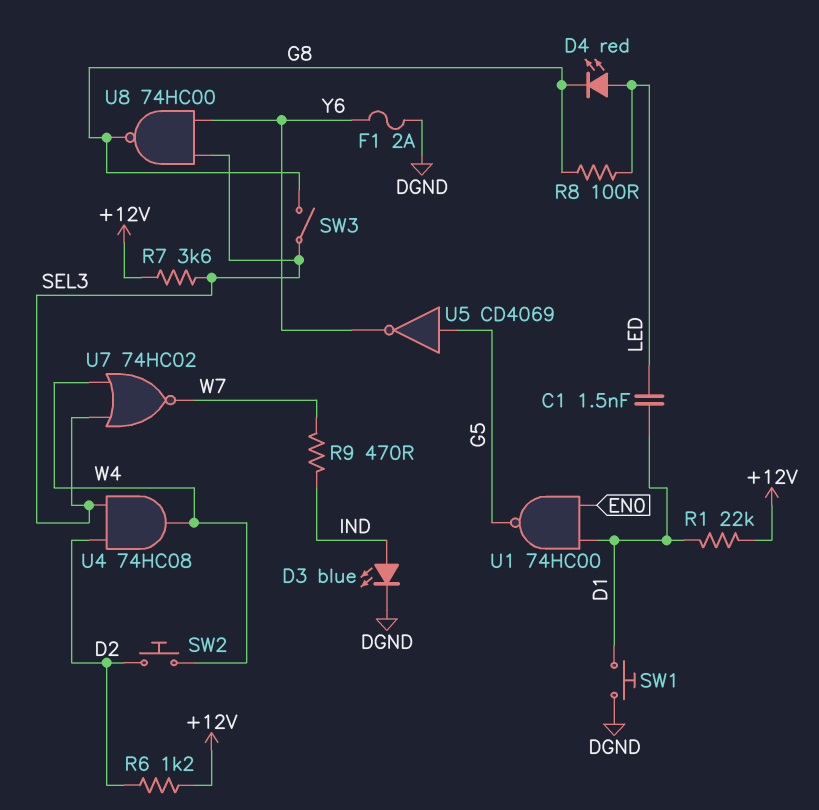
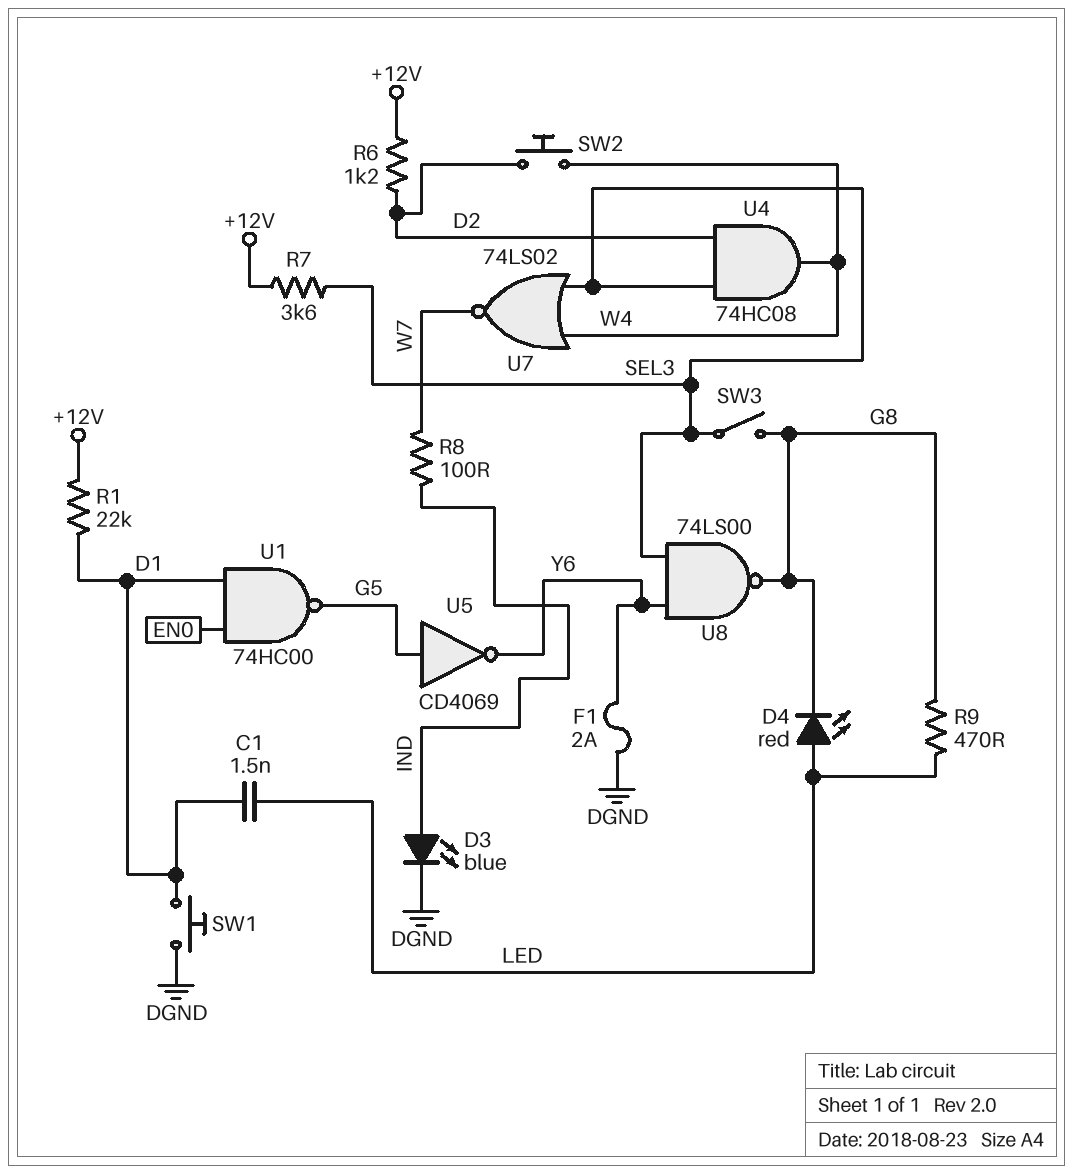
R8: 100 (G8, LED) -> 100 (IND, W7)
R9: 470 (IND, W7) -> 470 (G8, LED)
U7: NOR 74HC02 (in SEL3, in W4, out W7) -> NOR 74LS02 (in SEL3, in W4, out W7)
U8: NAND 74HC00 (in SEL3, in Y6, out G8) -> NAND 74LS00 (in SEL3, in Y6, out G8)

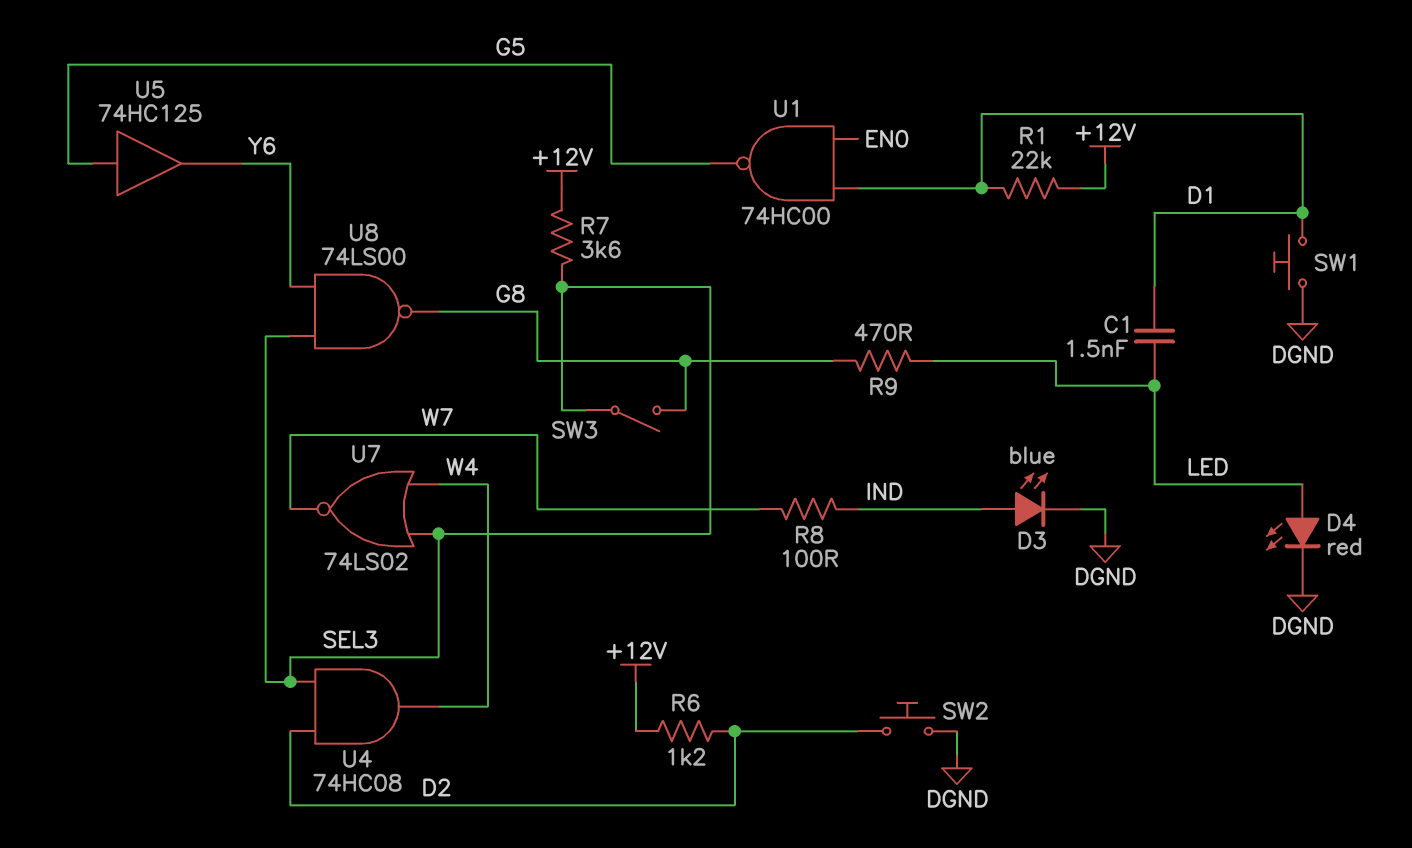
D4: LED red (A LED, K G8) -> LED red (A LED, K DGND)
F1: 2A (DGND, Y6) -> none
SW2: button (D2, W4) -> button (D2, DGND)
U5: NOT CD4069 (in G5, out Y6) -> buffer 74HC125 (in G5, out Y6)

